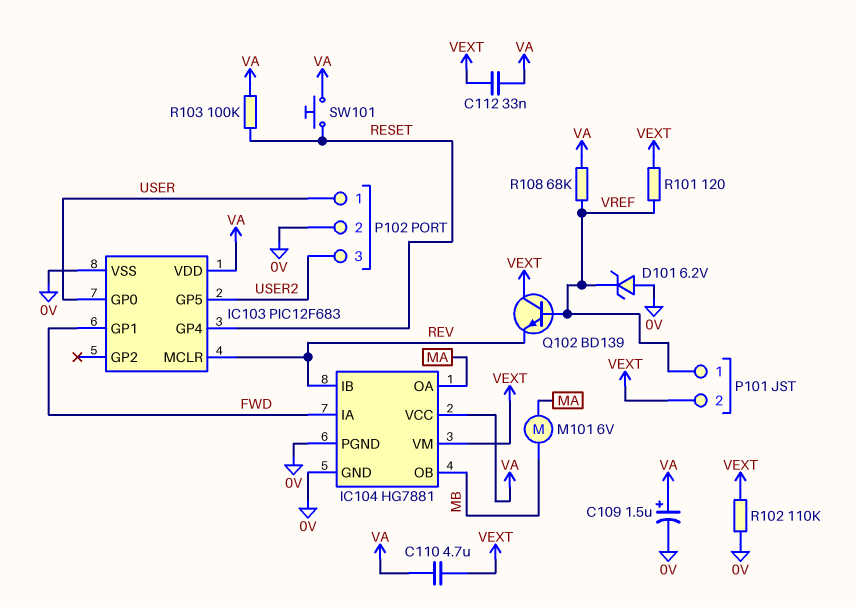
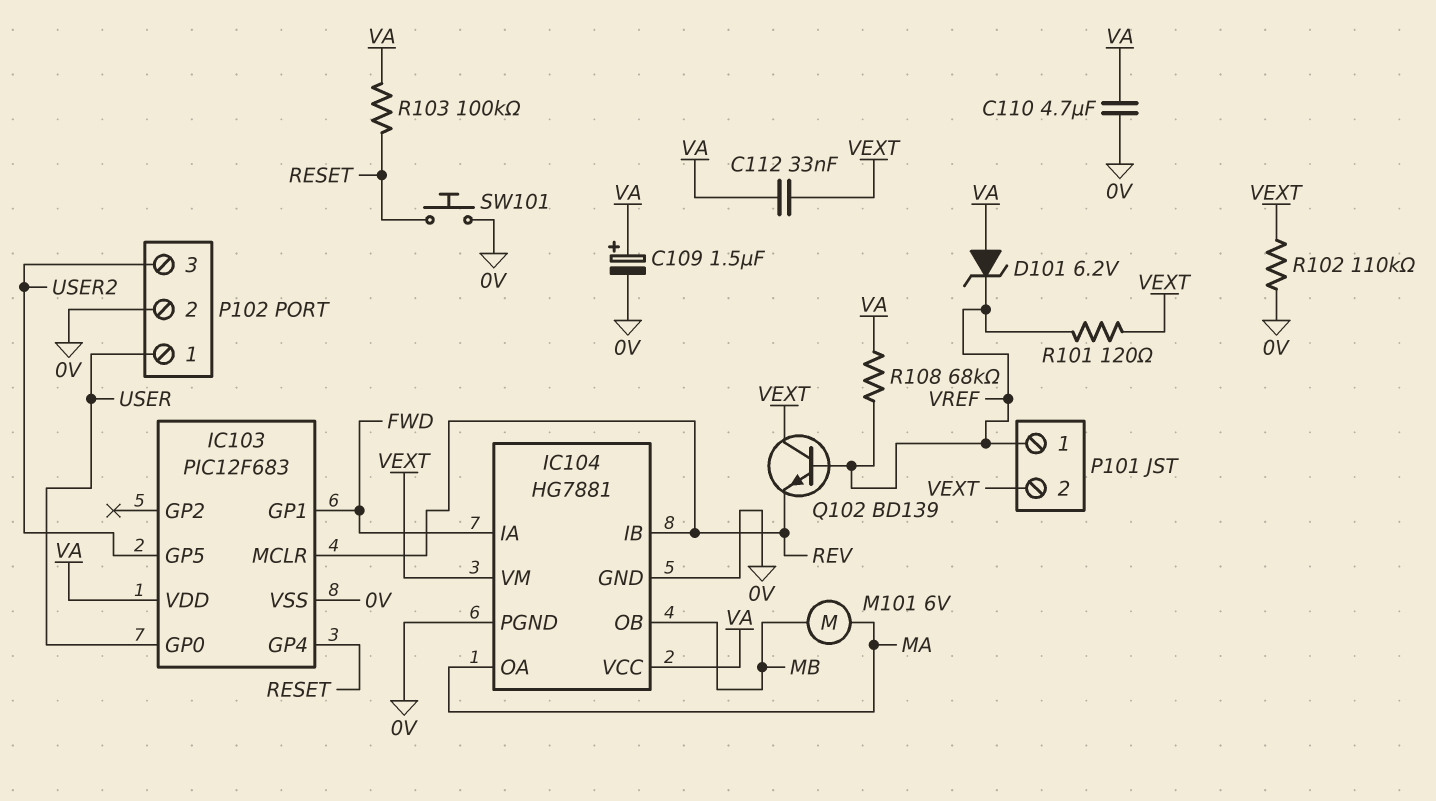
C110: 4.7uF (VA, VEXT) -> 4.7uF (0V, VA)
D101: zener 6.2V (A 0V, K VREF) -> zener 6.2V (A VA, K VREF)
SW101: button (RESET, VA) -> button (0V, RESET)

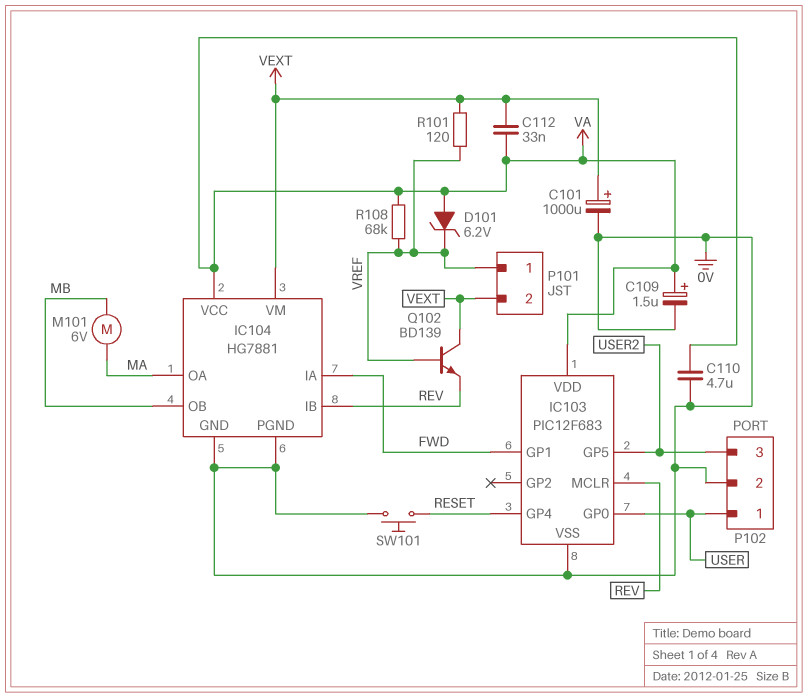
C101: none -> 1000uF (plus VEXT, minus 0V)
R102: 110k (0V, VEXT) -> none
R103: 100k (RESET, VA) -> none

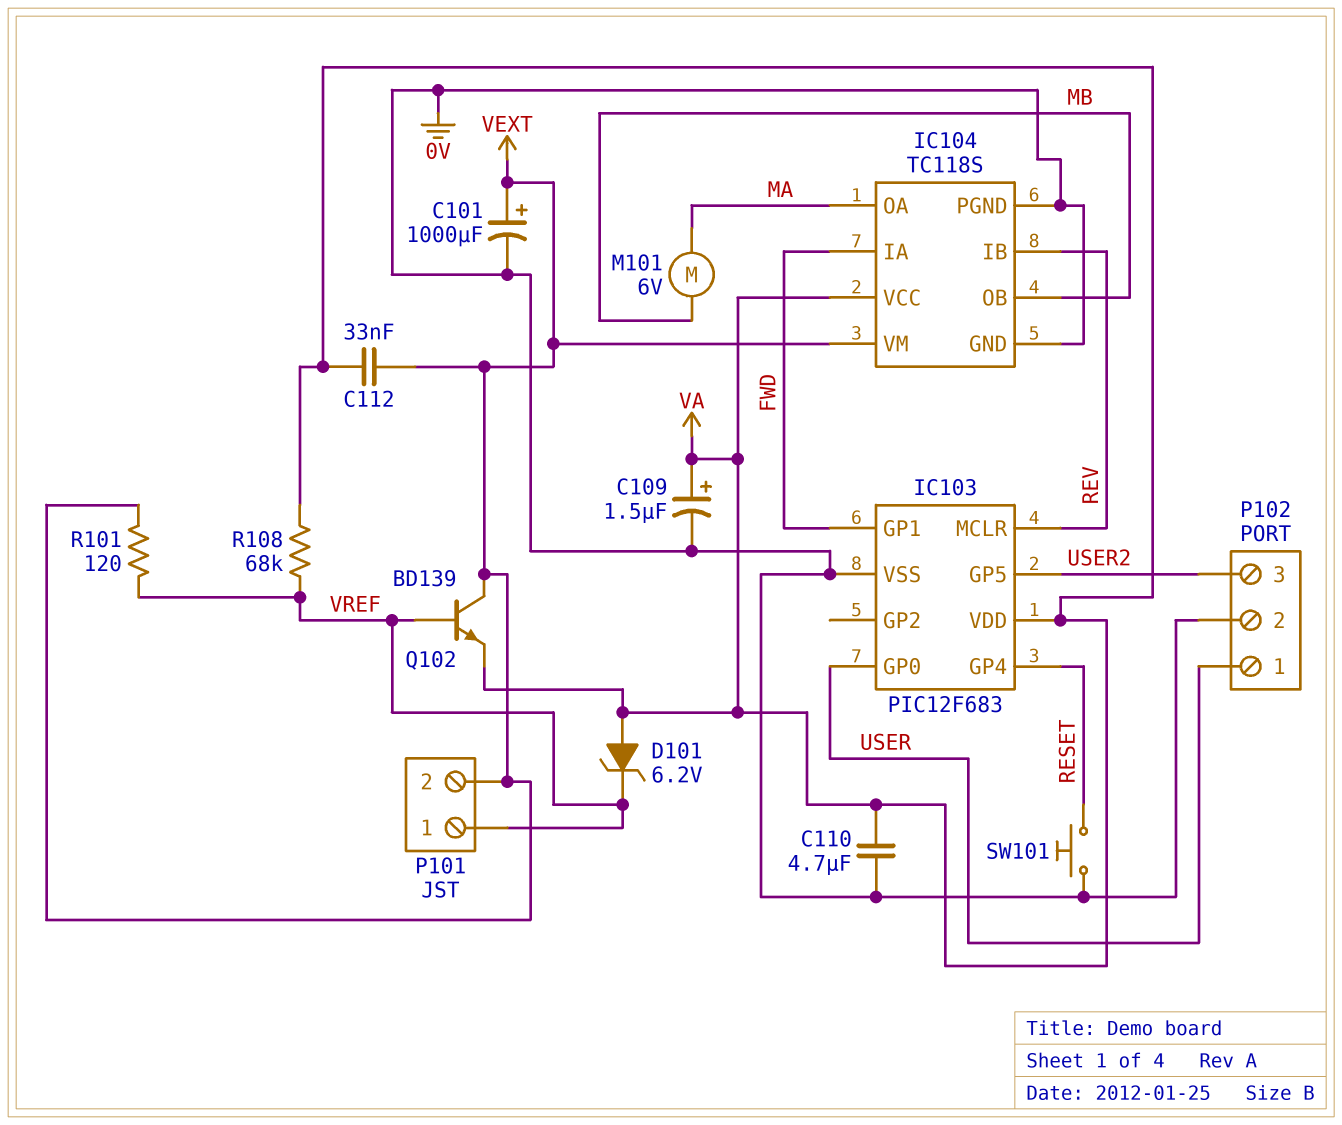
IC104: HG7881 -> TC118S
Q102: NPN BD139 (B VREF, C VEXT, E REV) -> NPN BD139 (B VREF, C VEXT, E VA)

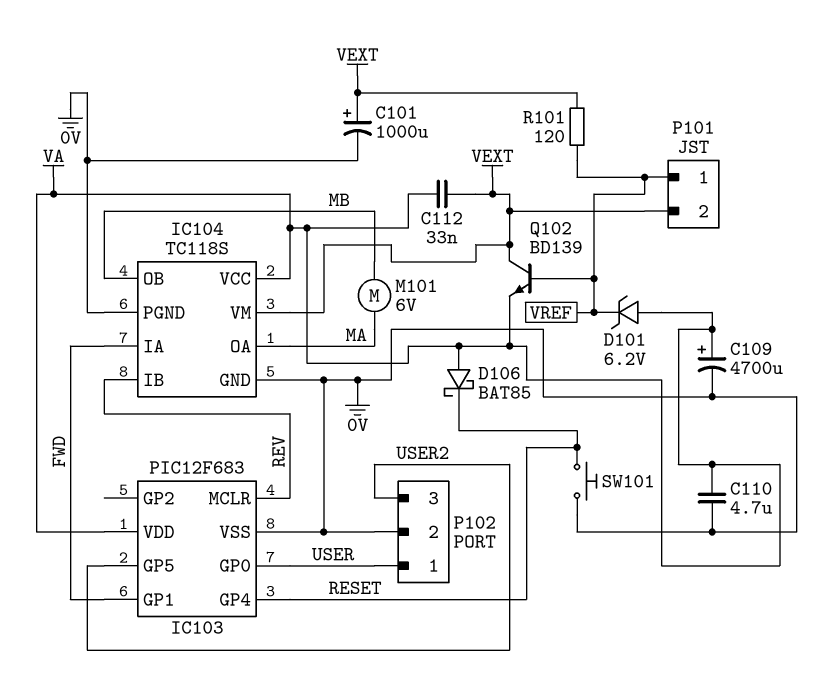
C109: 1.5uF (plus VA, minus 0V) -> 4700uF (plus VA, minus 0V)
D106: none -> schottky BAT85 (A VA, K RESET)
R108: 68k (VA, VREF) -> none

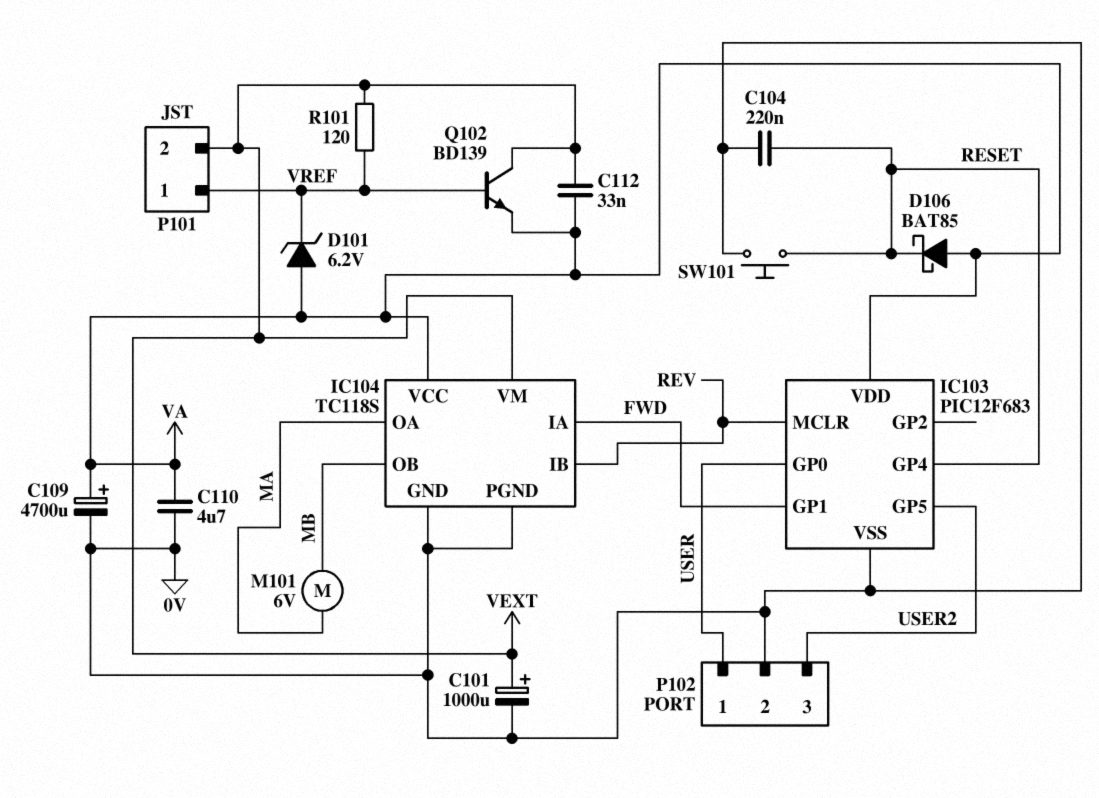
C104: none -> 220nF (0V, RESET)

